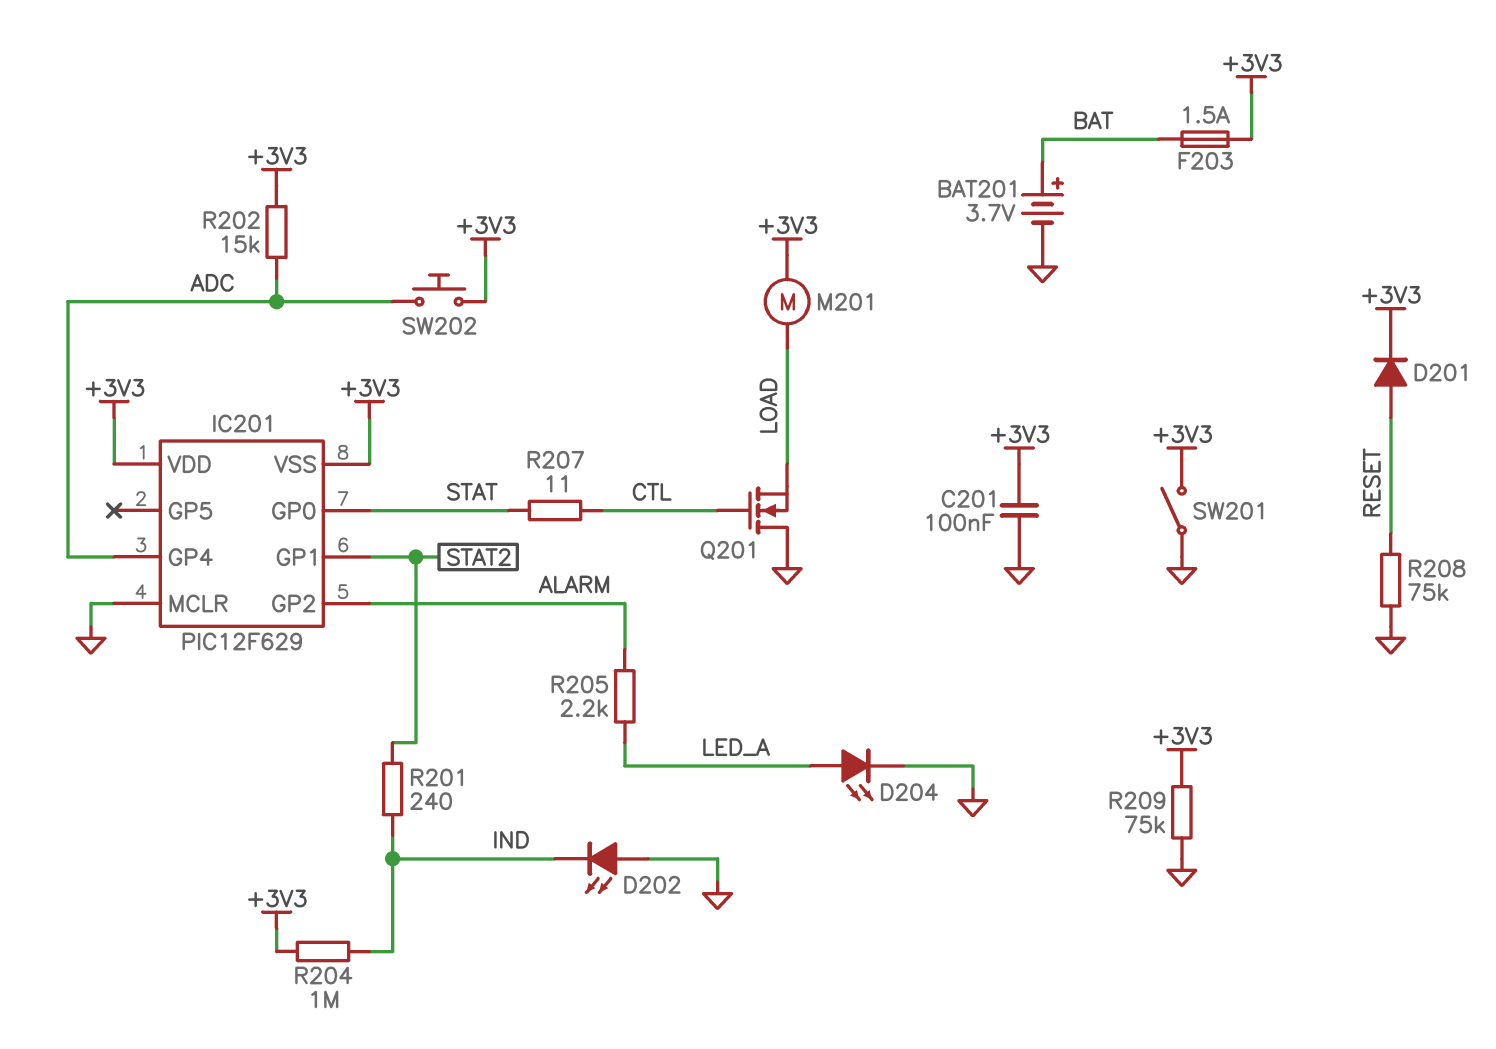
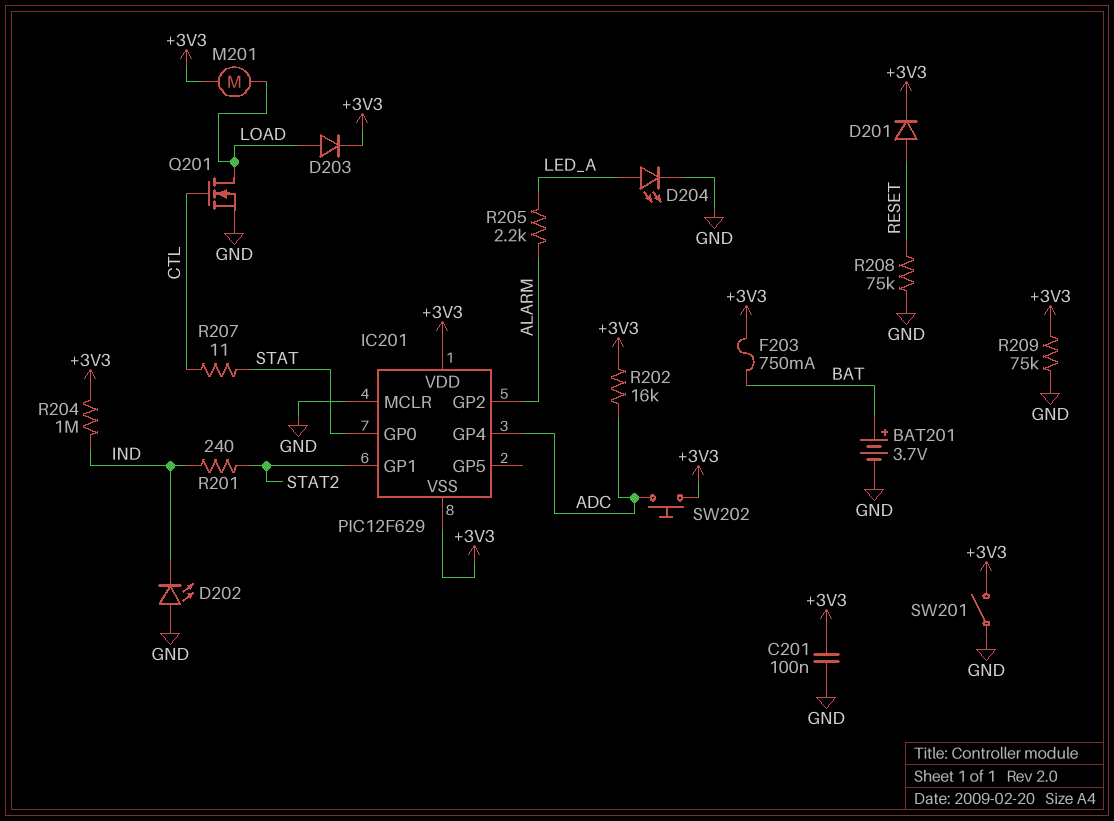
D203: none -> diode (A LOAD, K +3V3)
F203: 1.5A (+3V3, BAT) -> 750mA (+3V3, BAT)
Q201: NMOS (G CTL, D GND, S LOAD) -> NMOS (G CTL, D LOAD, S GND)
R202: 15k (+3V3, ADC) -> 16k (+3V3, ADC)

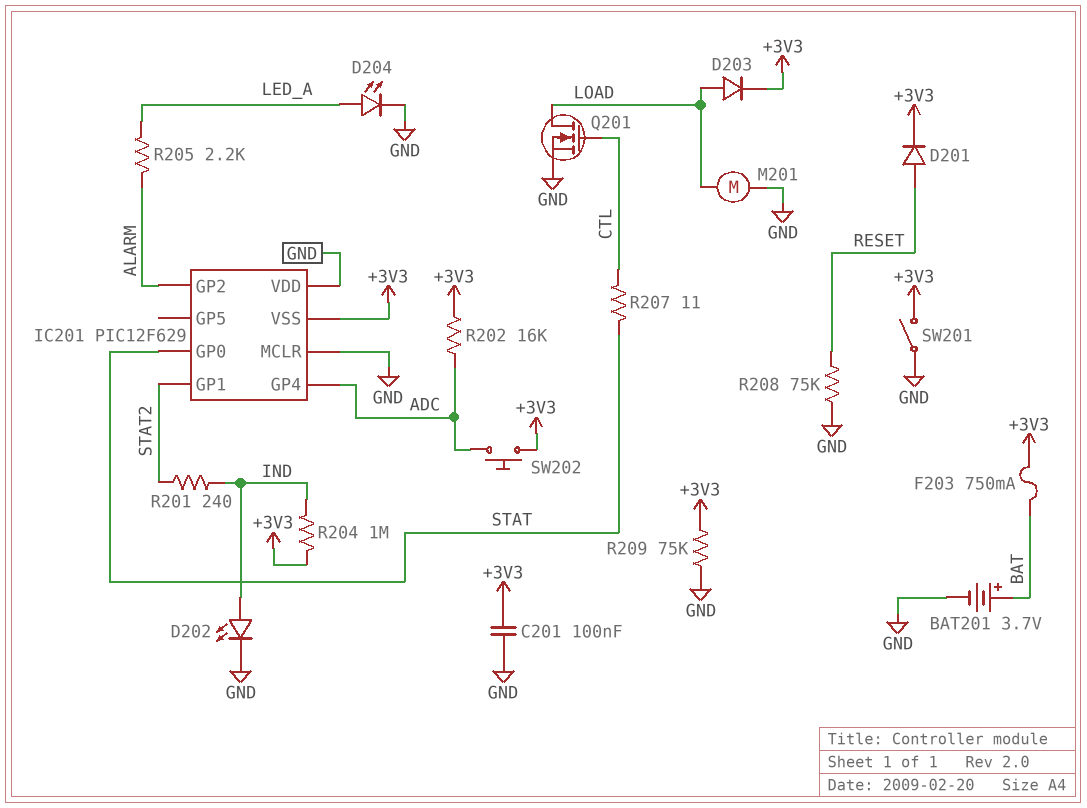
D202: LED (A GND, K IND) -> LED (A IND, K GND)
IC201 pin VDD: +3V3 -> GND
M201: motor (+3V3, LOAD) -> motor (GND, LOAD)

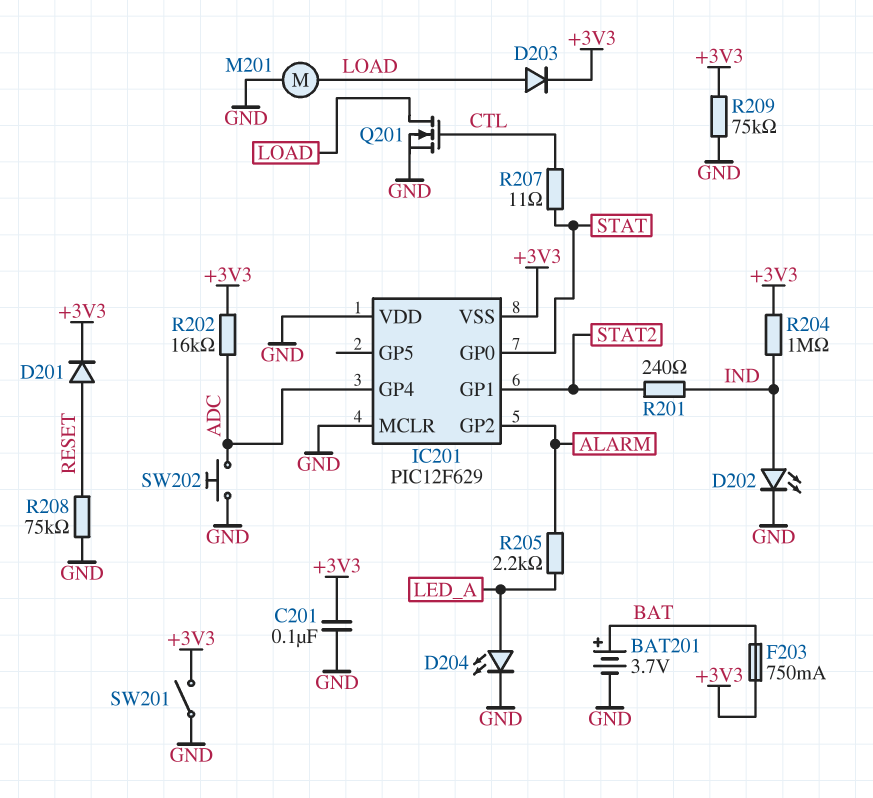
SW202: button (+3V3, ADC) -> button (ADC, GND)

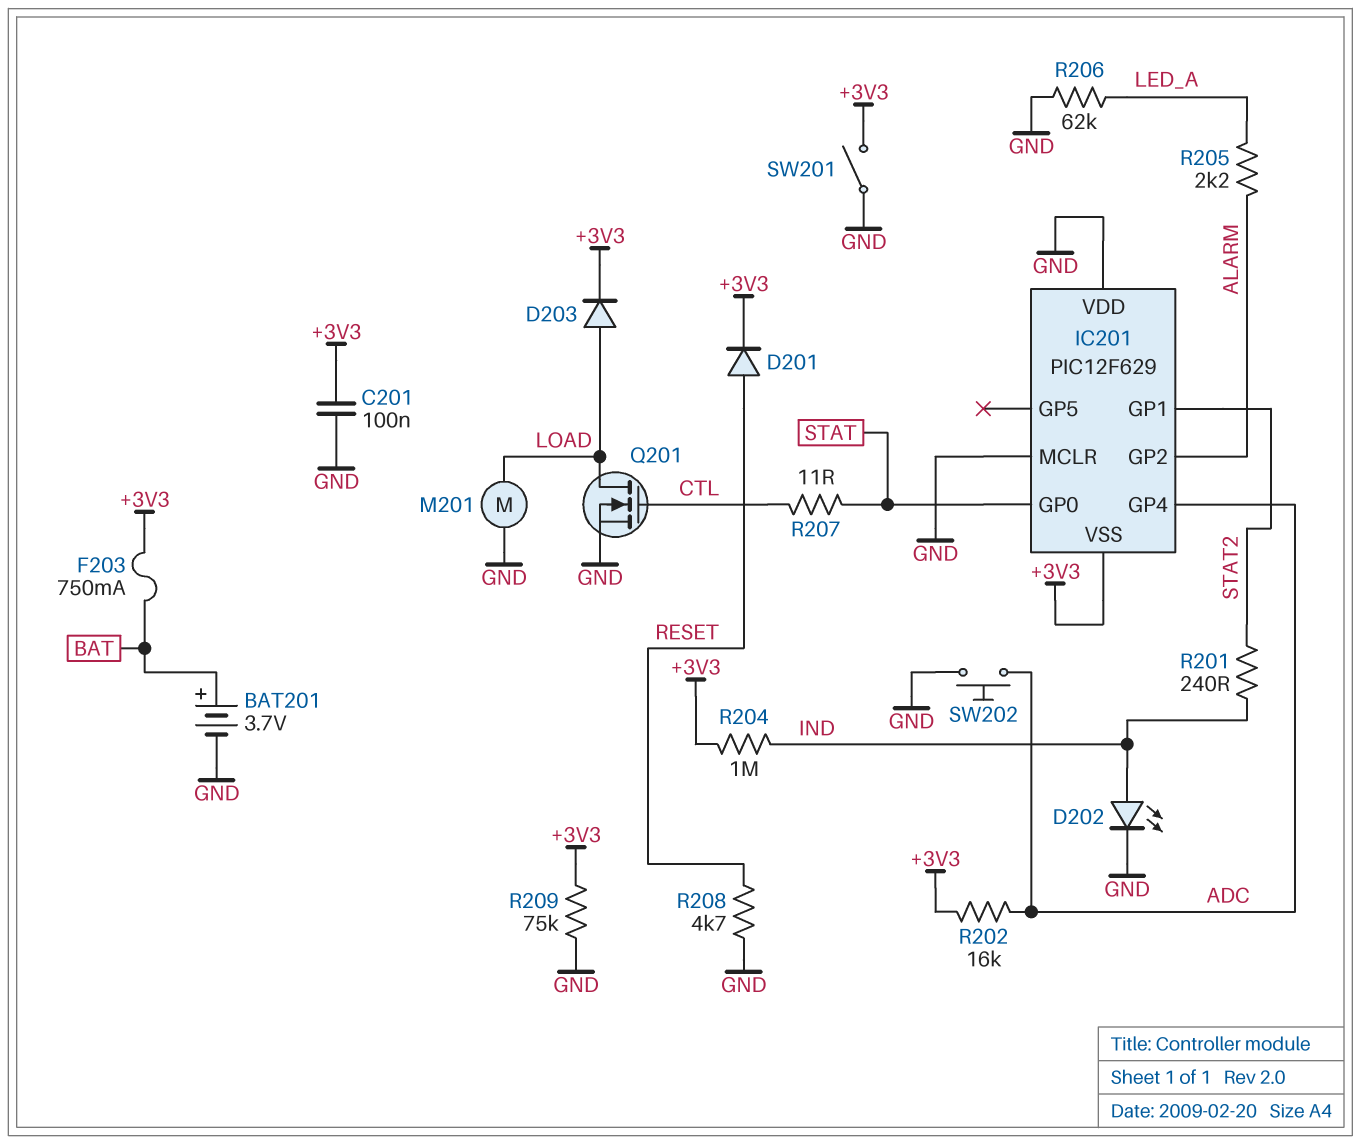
D204: LED (A LED_A, K GND) -> none
R206: none -> 62k (GND, LED_A)
R208: 75k (GND, RESET) -> 4.7k (GND, RESET)

